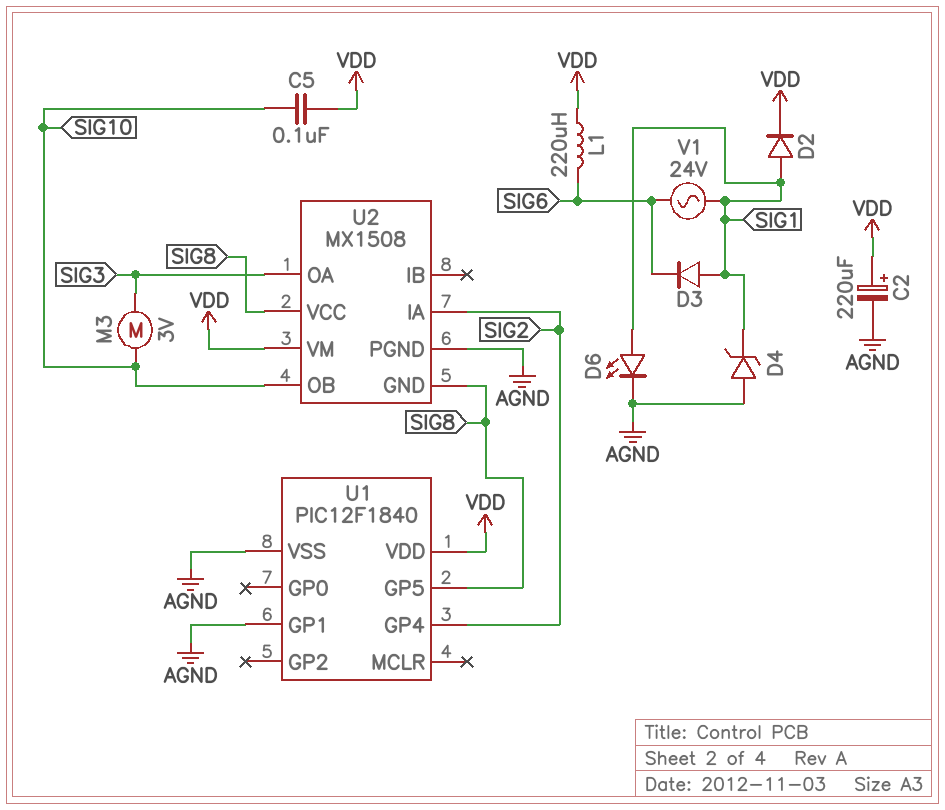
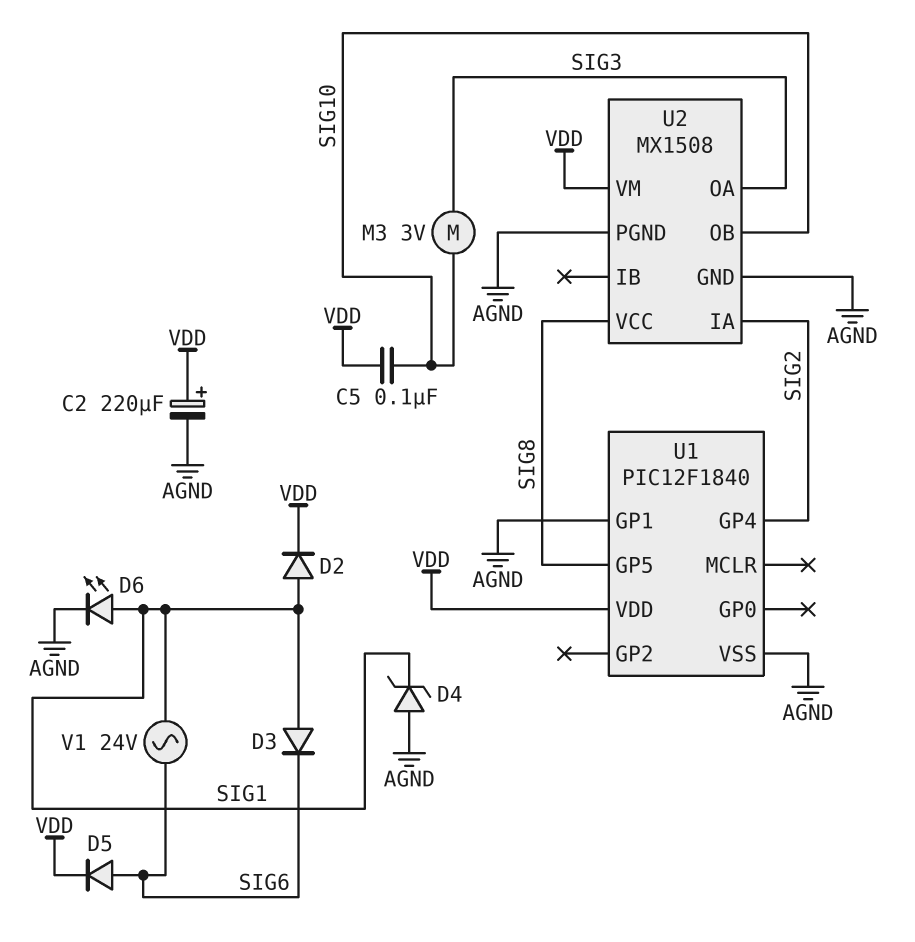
D5: none -> diode (A SIG6, K VDD)
L1: 220uH (SIG6, VDD) -> none
U2 pin GND: SIG8 -> AGND

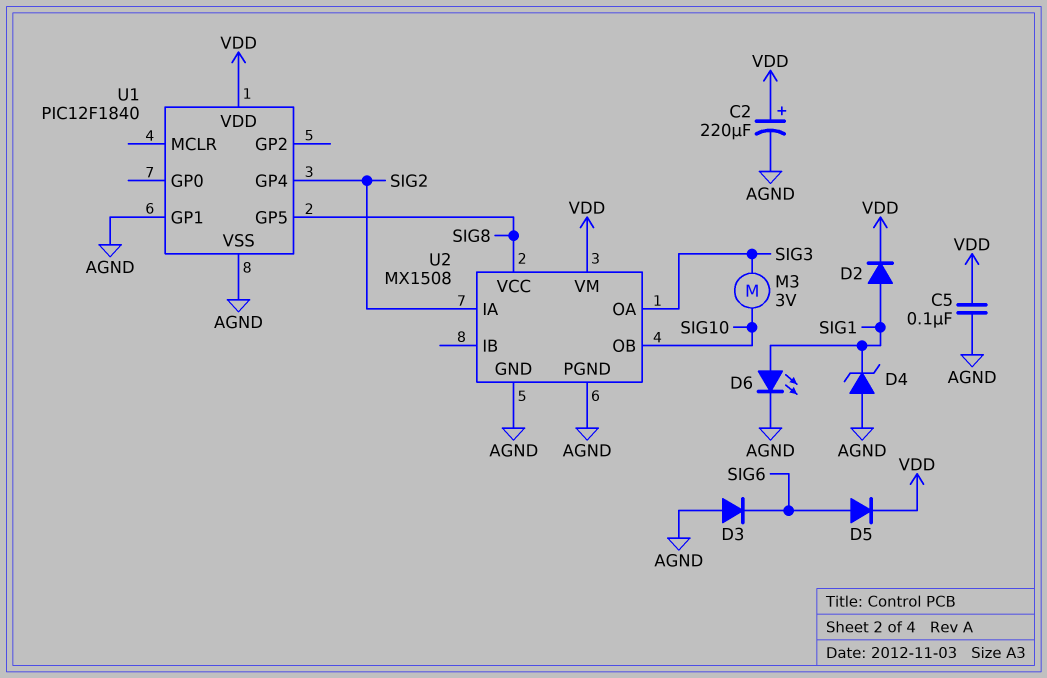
C5: 100nF (SIG10, VDD) -> 100nF (AGND, VDD)
D3: diode (A SIG1, K SIG6) -> diode (A AGND, K SIG6)
V1: AC 24V (SIG1, SIG6) -> none

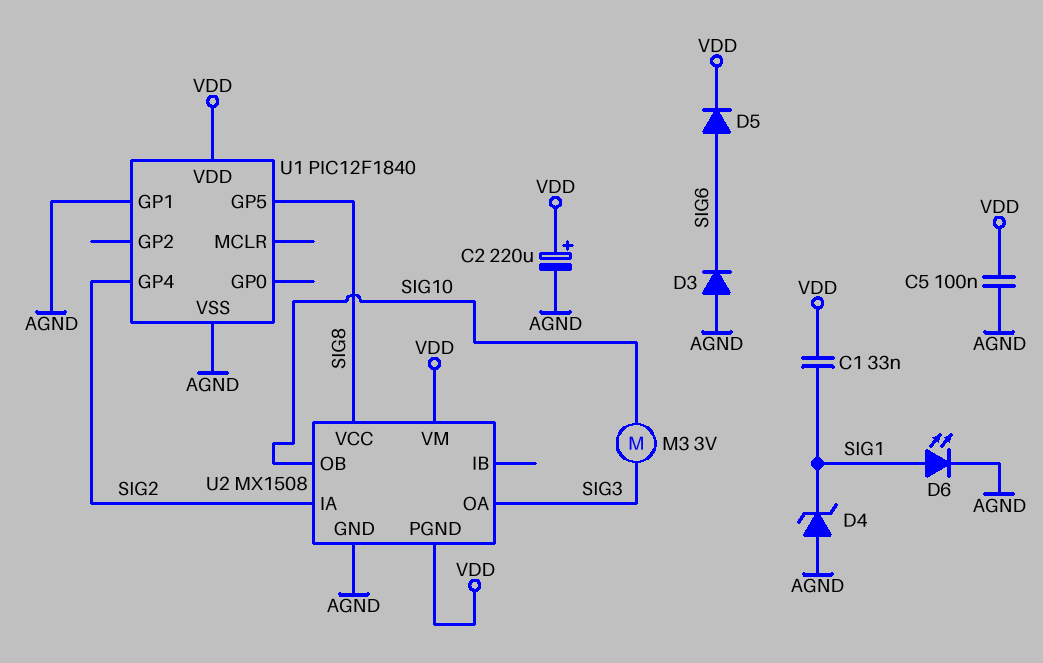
C1: none -> 33nF (SIG1, VDD)
D2: diode (A SIG1, K VDD) -> none
U2 pin PGND: AGND -> VDD

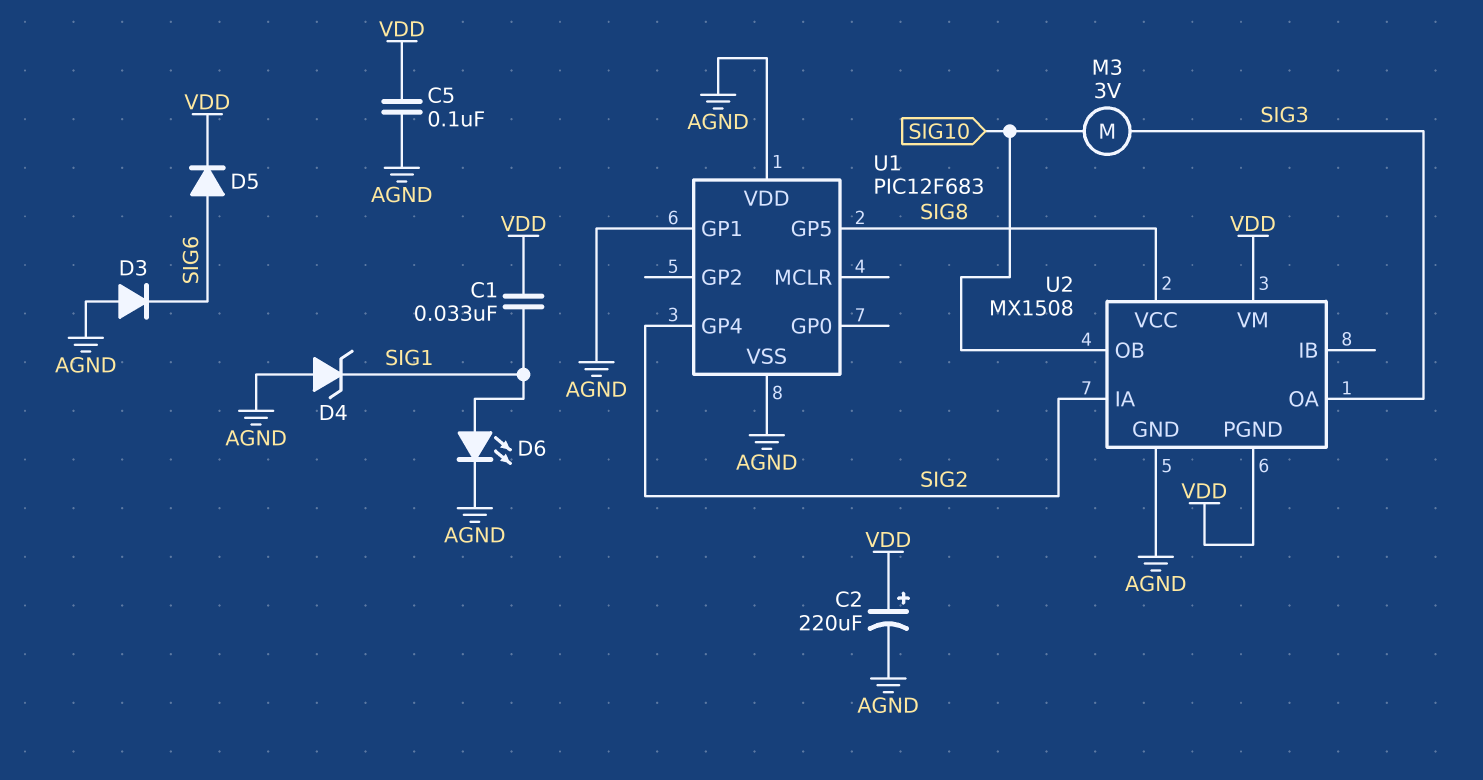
U1: PIC12F1840 -> PIC12F683
U1 pin VDD: VDD -> AGND

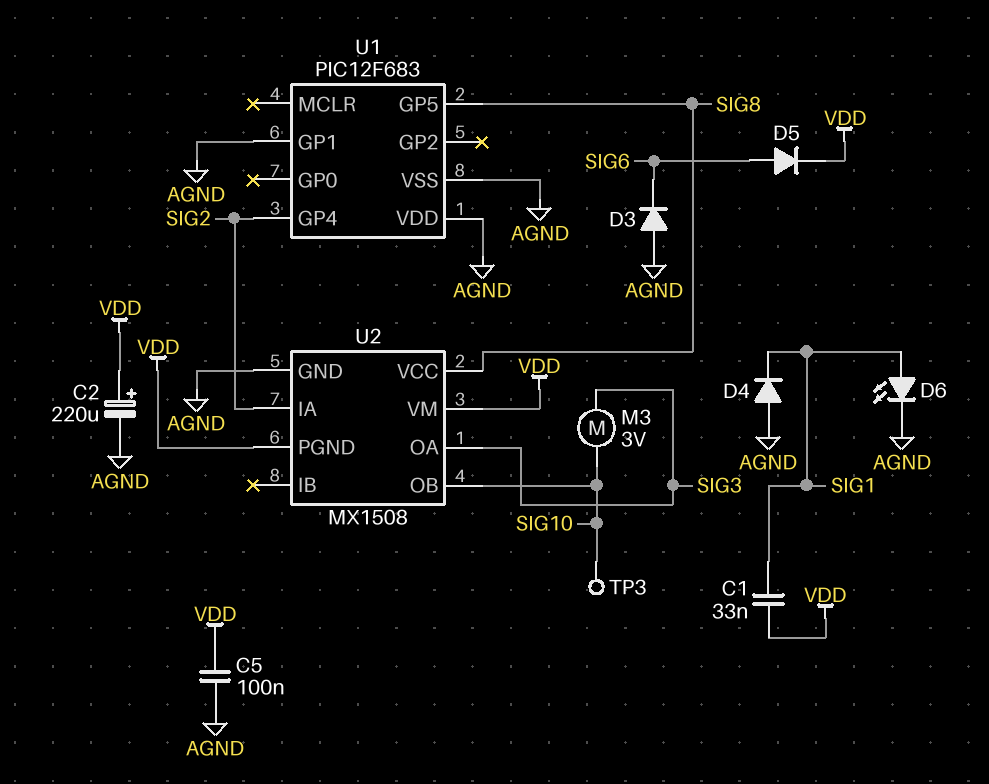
D4: zener (A AGND, K SIG1) -> diode (A AGND, K SIG1)
TP3: none -> test point (SIG10)

